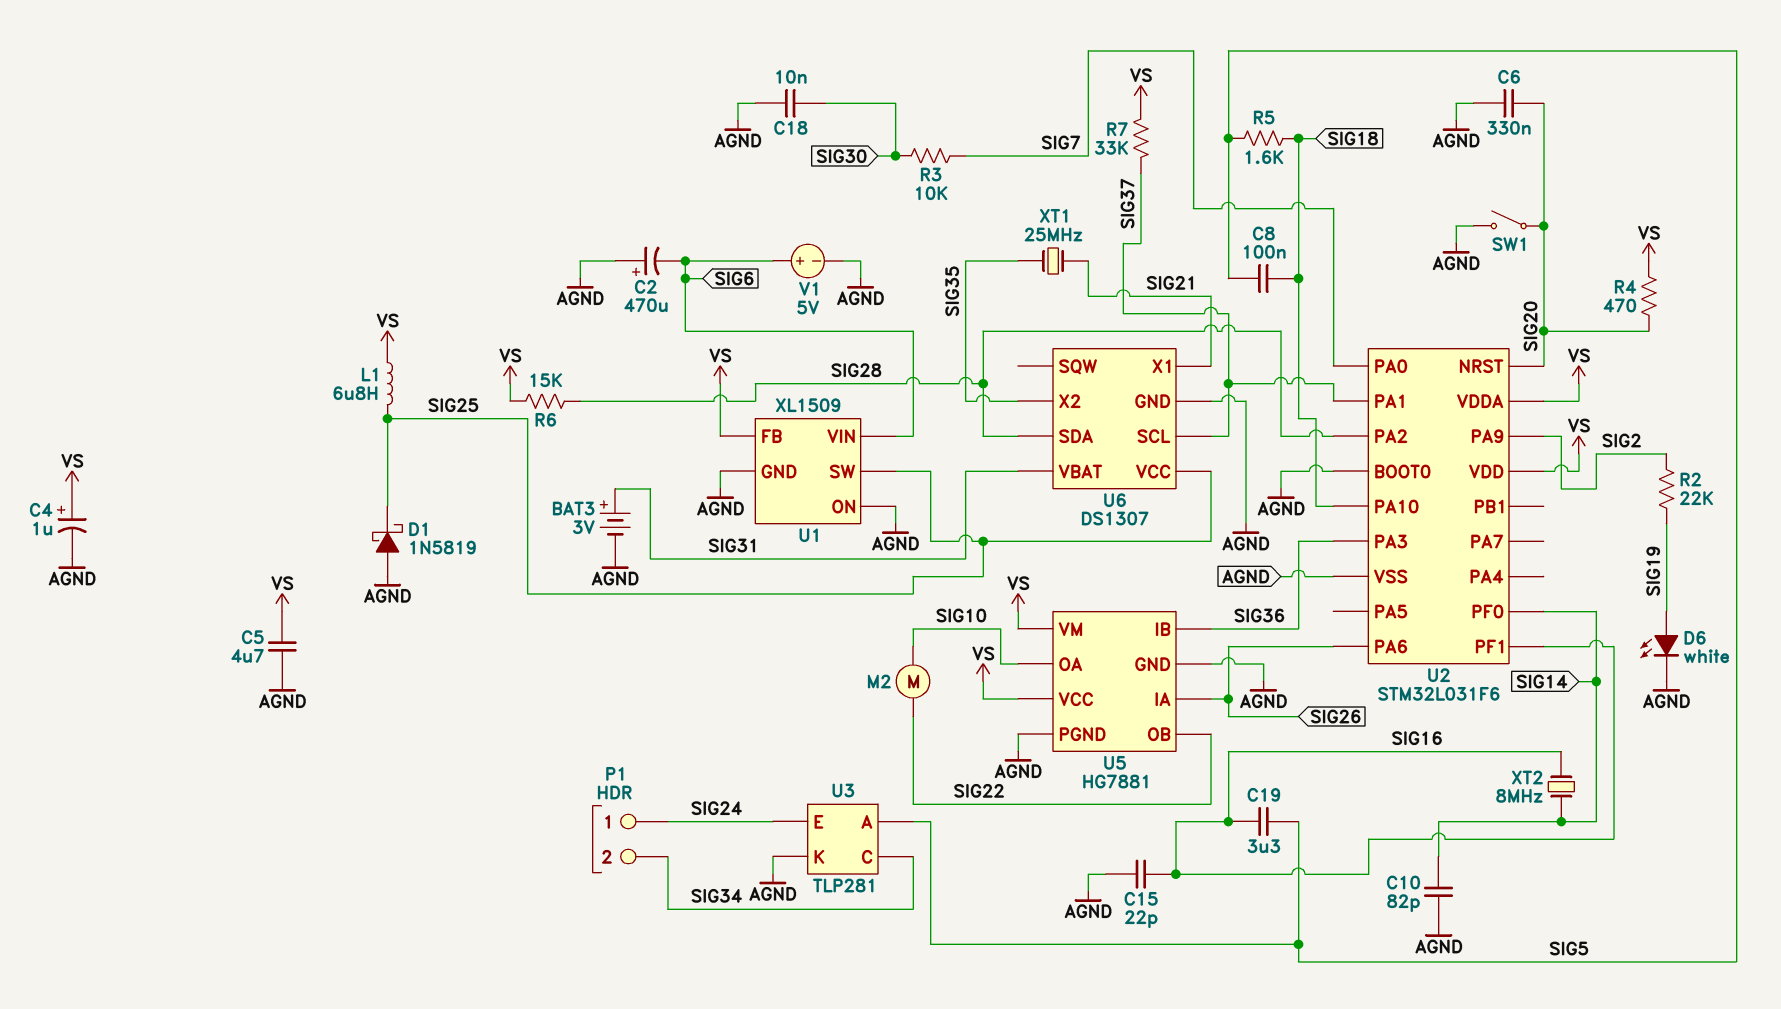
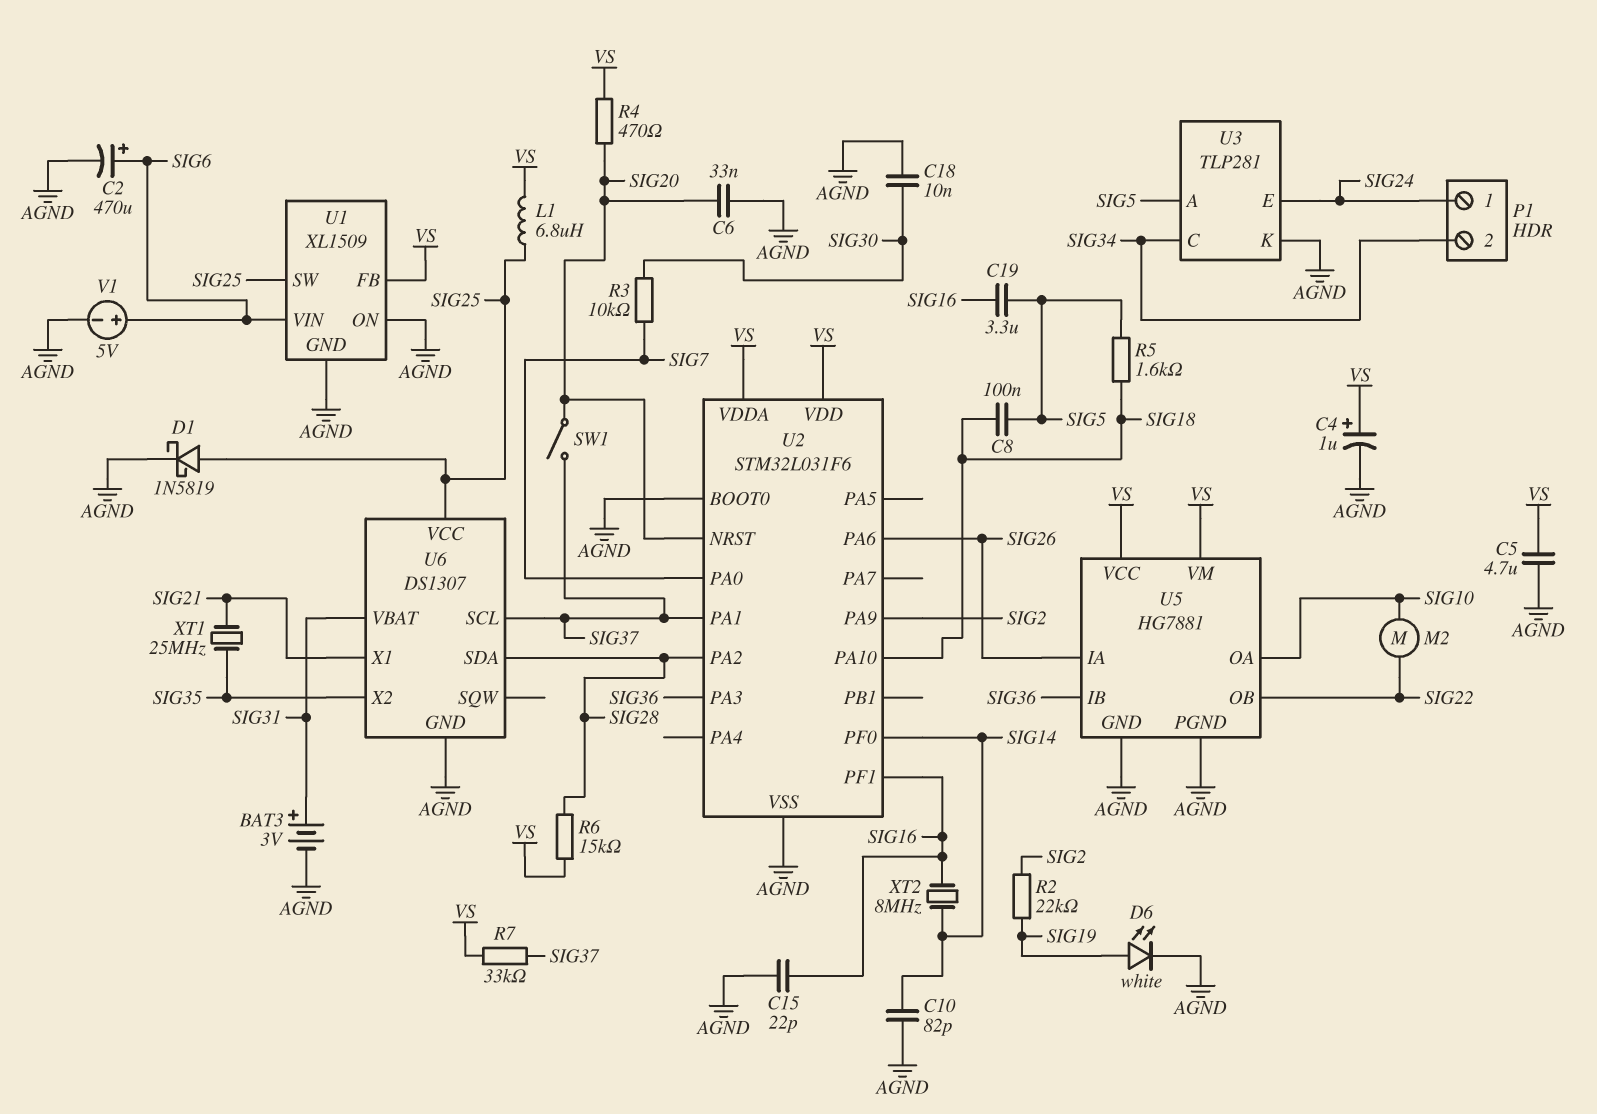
C2: 470uF (plus AGND, minus SIG6) -> 470uF (plus SIG6, minus AGND)
C6: 330nF (AGND, SIG20) -> 33nF (AGND, SIG20)
D1: schottky 1N5819 (A AGND, K SIG25) -> schottky 1N5819 (A SIG25, K AGND)
SW1: switch (AGND, SIG20) -> switch (SIG20, SIG37)

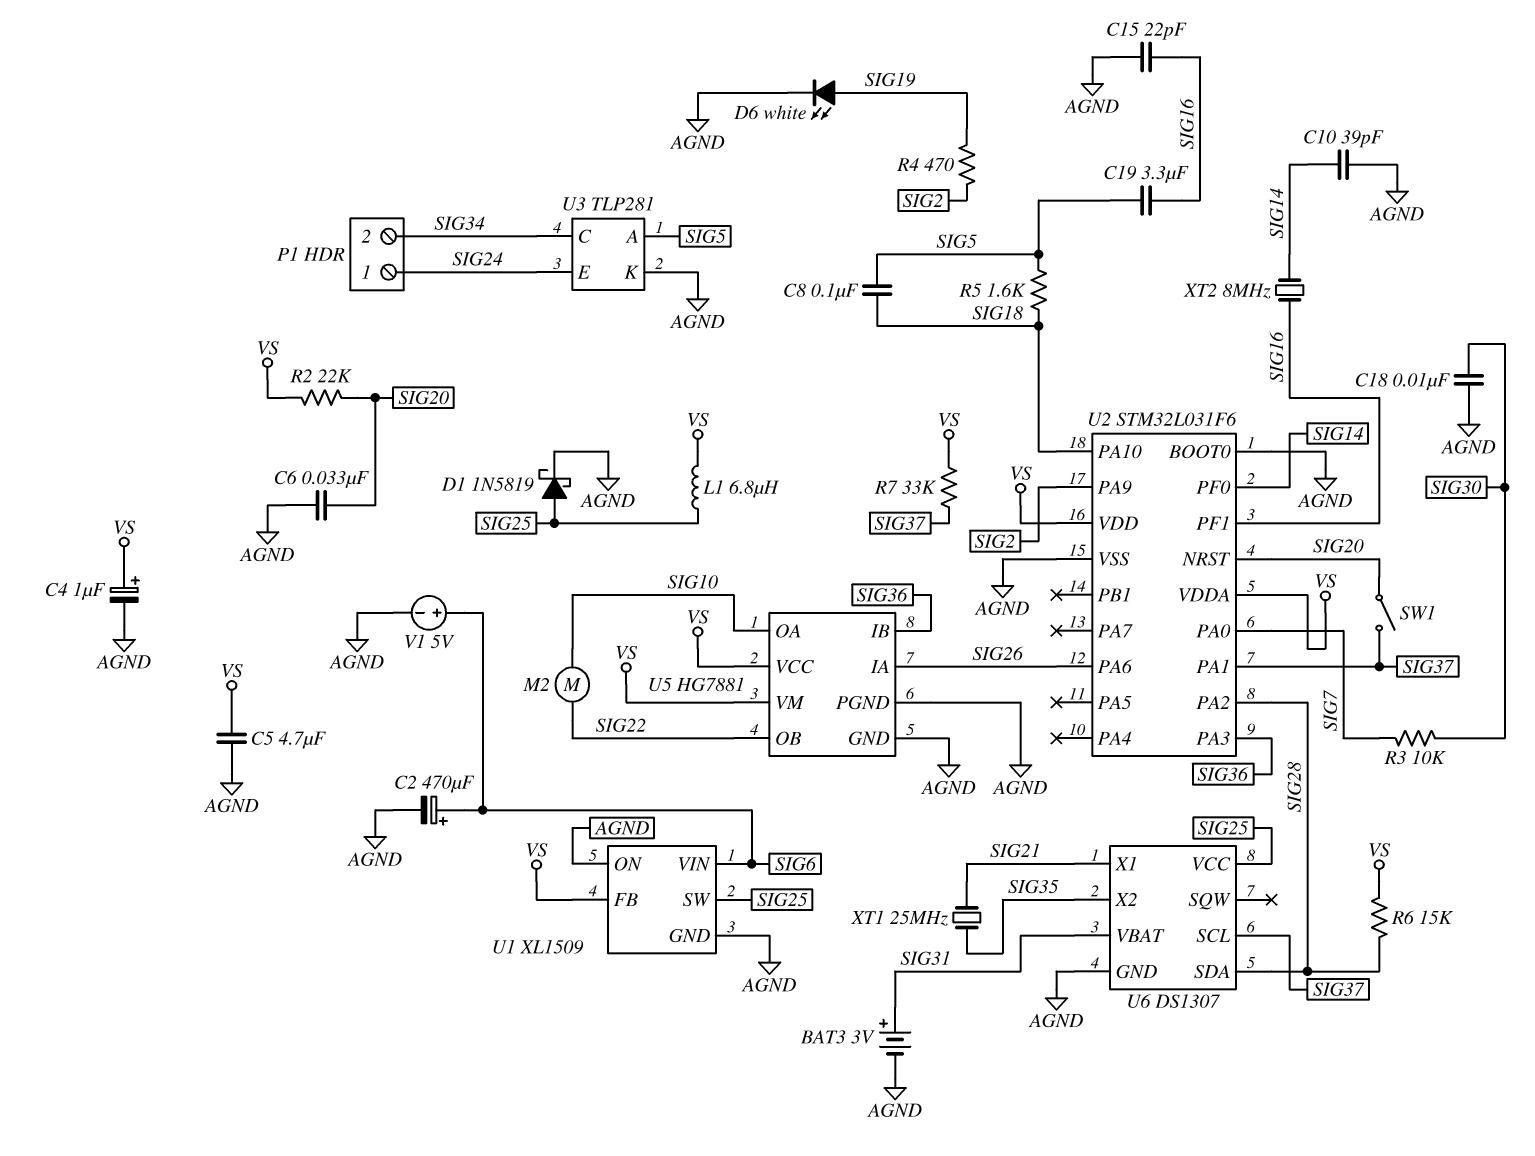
C10: 82pF (AGND, SIG14) -> 39pF (AGND, SIG14)
R2: 22k (SIG2, SIG19) -> 22k (SIG20, VS)
R4: 470 (SIG20, VS) -> 470 (SIG2, SIG19)

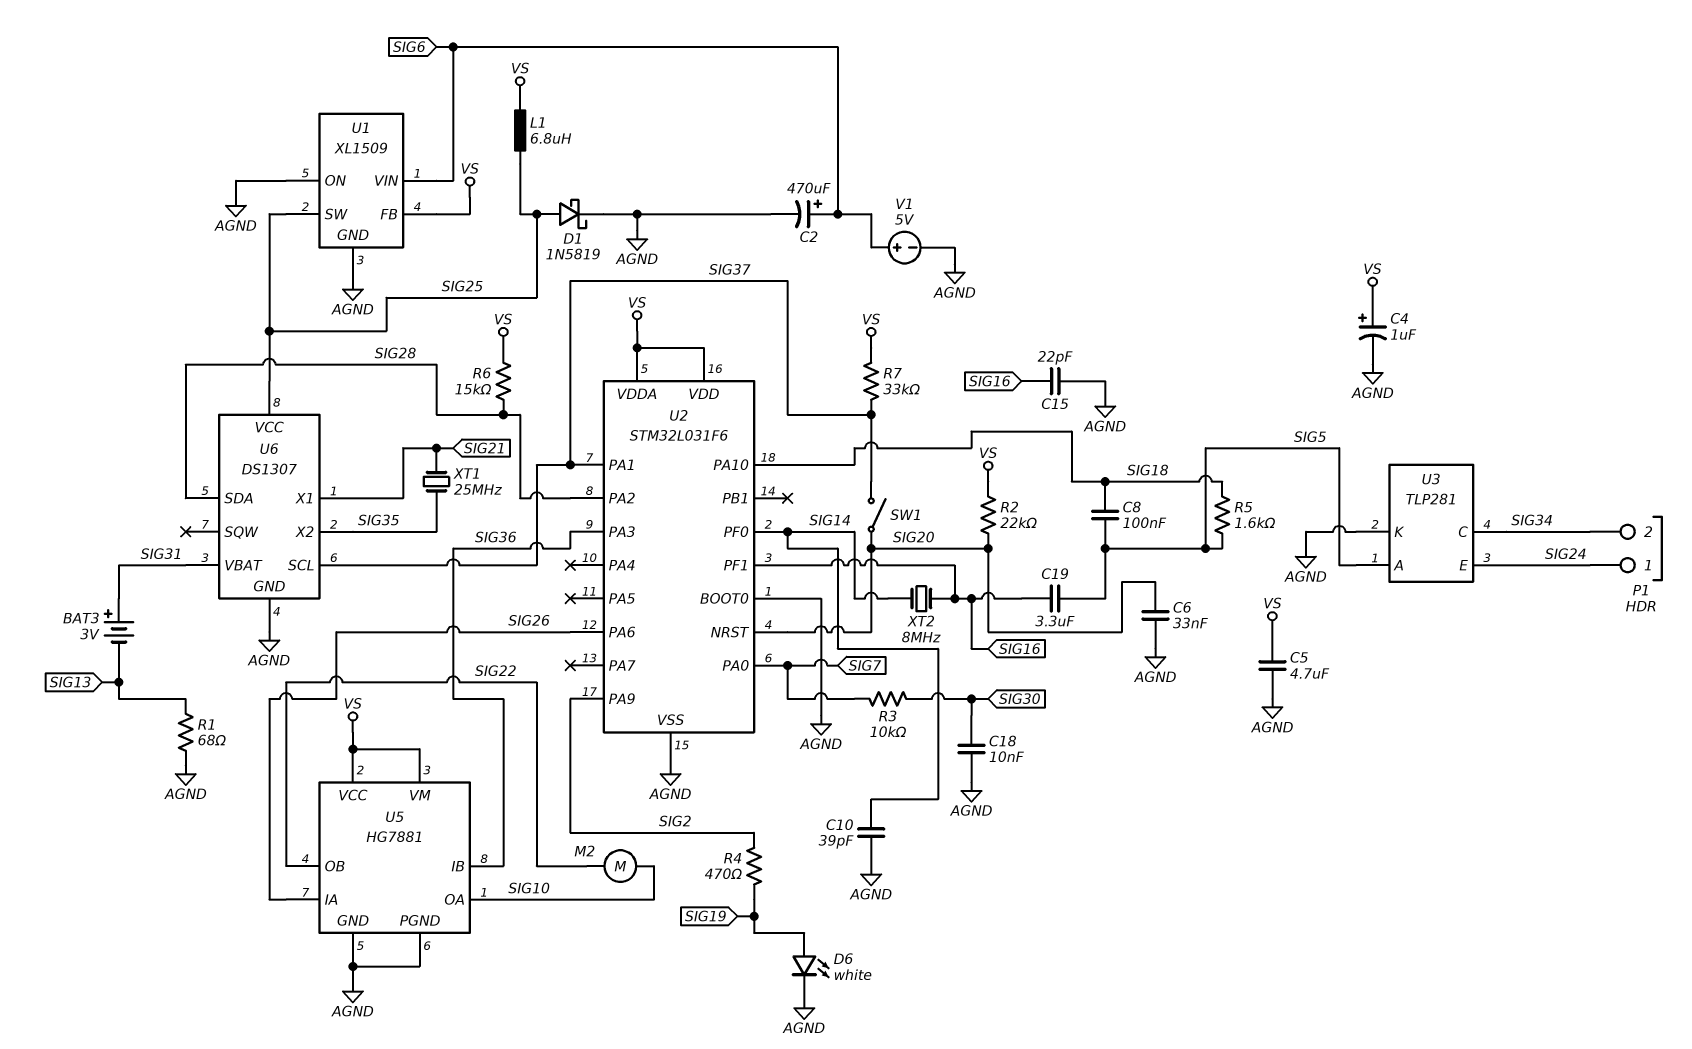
BAT3: 3V (plus SIG31, minus AGND) -> 3V (plus SIG31, minus SIG13)
R1: none -> 68 (AGND, SIG13)

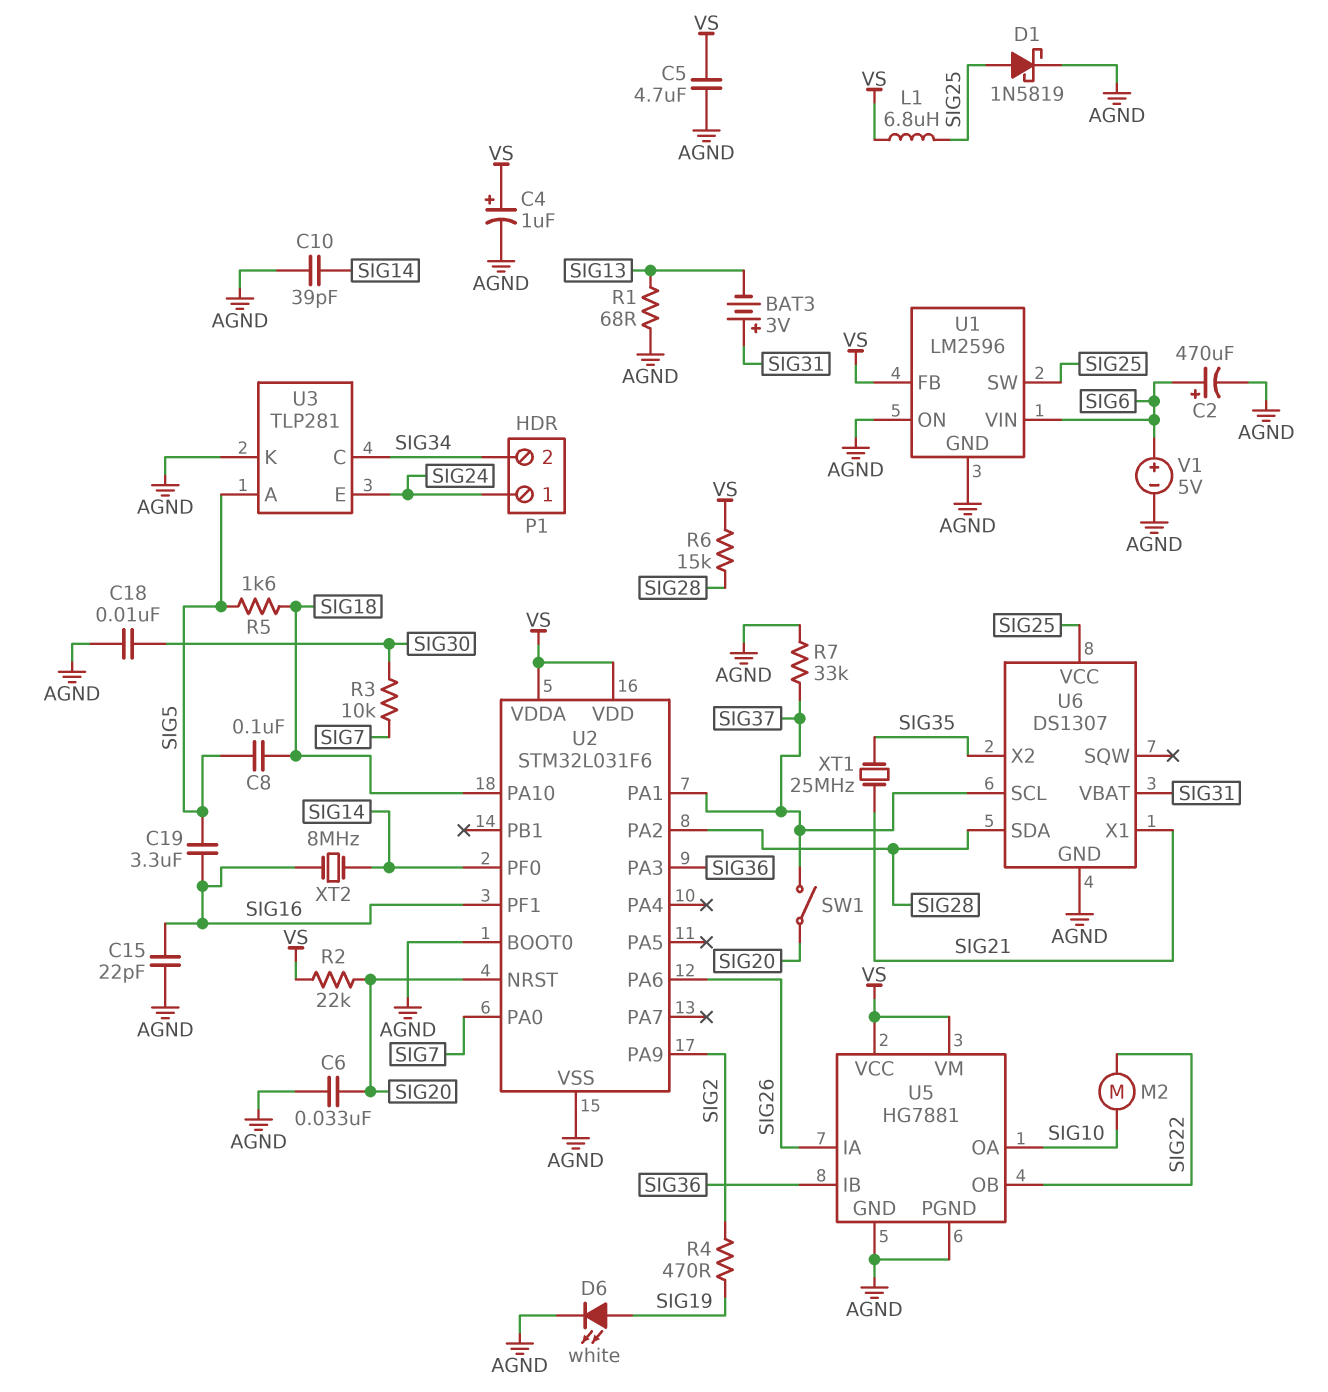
R7: 33k (SIG37, VS) -> 33k (AGND, SIG37)
U1: XL1509 -> LM2596

